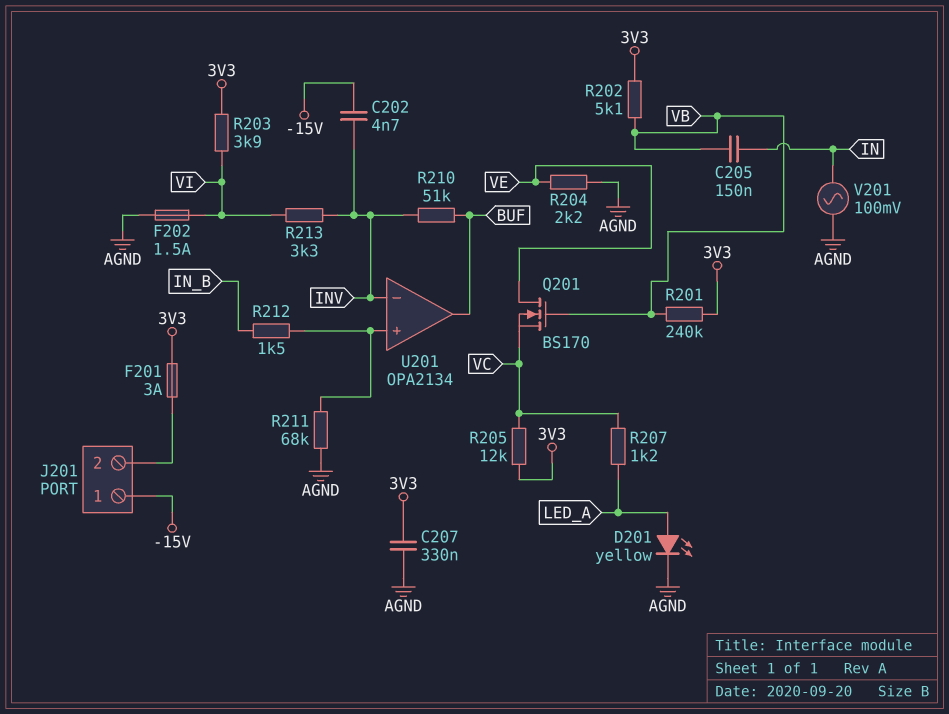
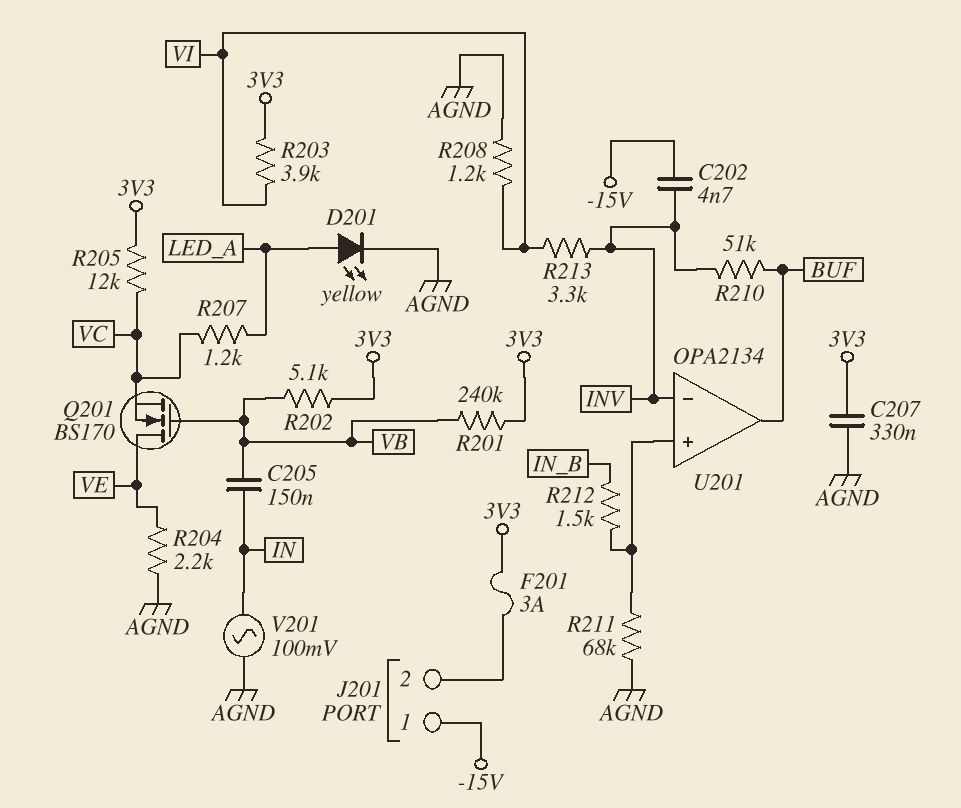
F202: 1.5A (AGND, VI) -> none
R208: none -> 1.2k (AGND, VI)

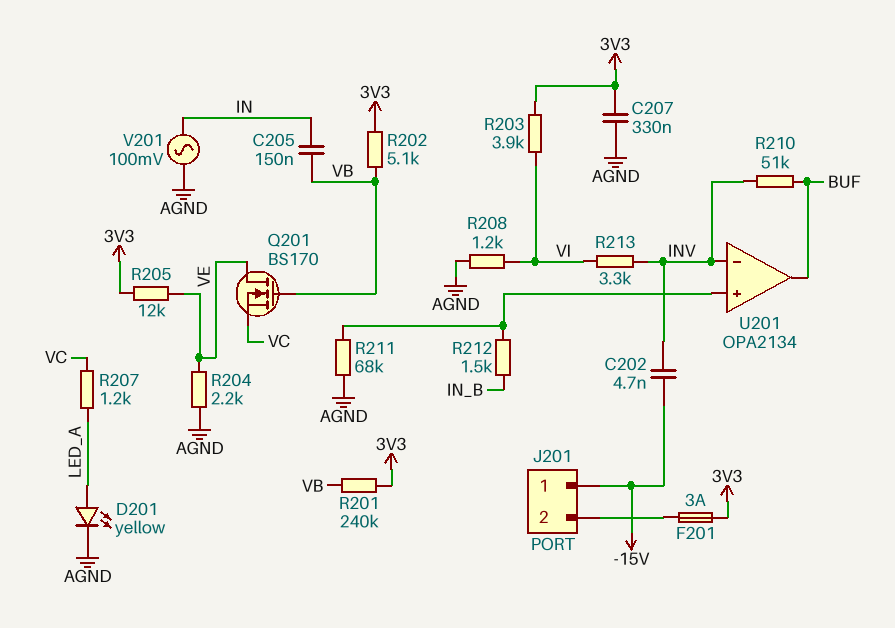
R205: 12k (3V3, VC) -> 12k (3V3, VE)

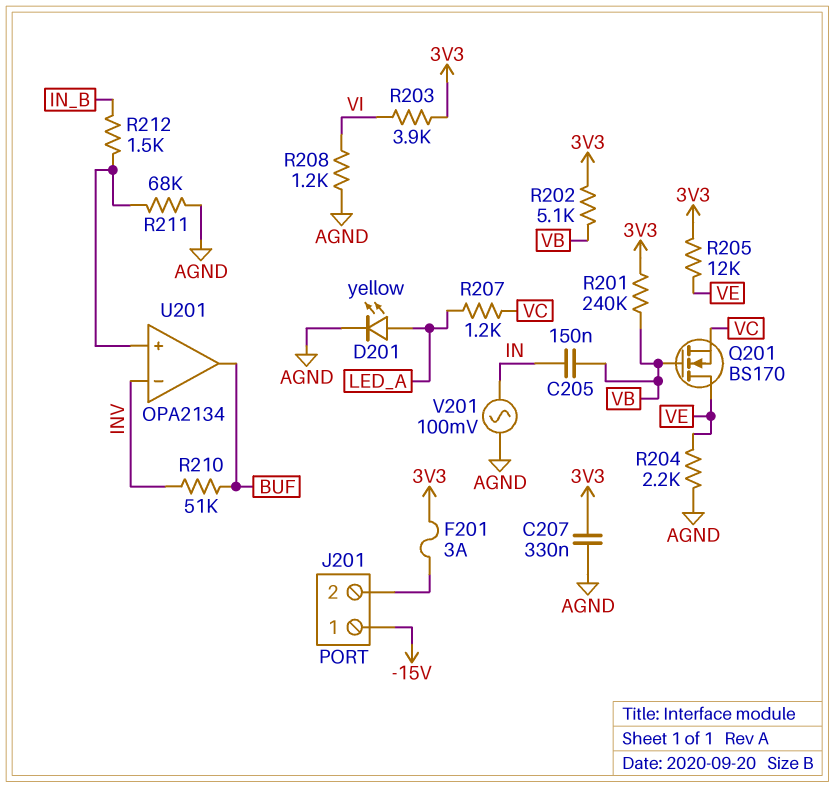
C202: 4.7nF (-15V, INV) -> none
R213: 3.3k (INV, VI) -> none

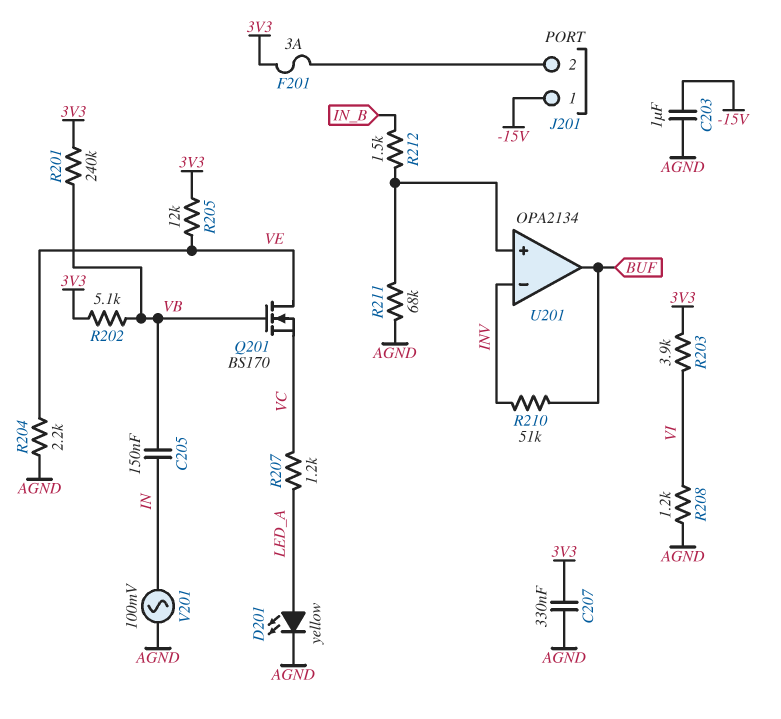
C203: none -> 1uF (-15V, AGND)

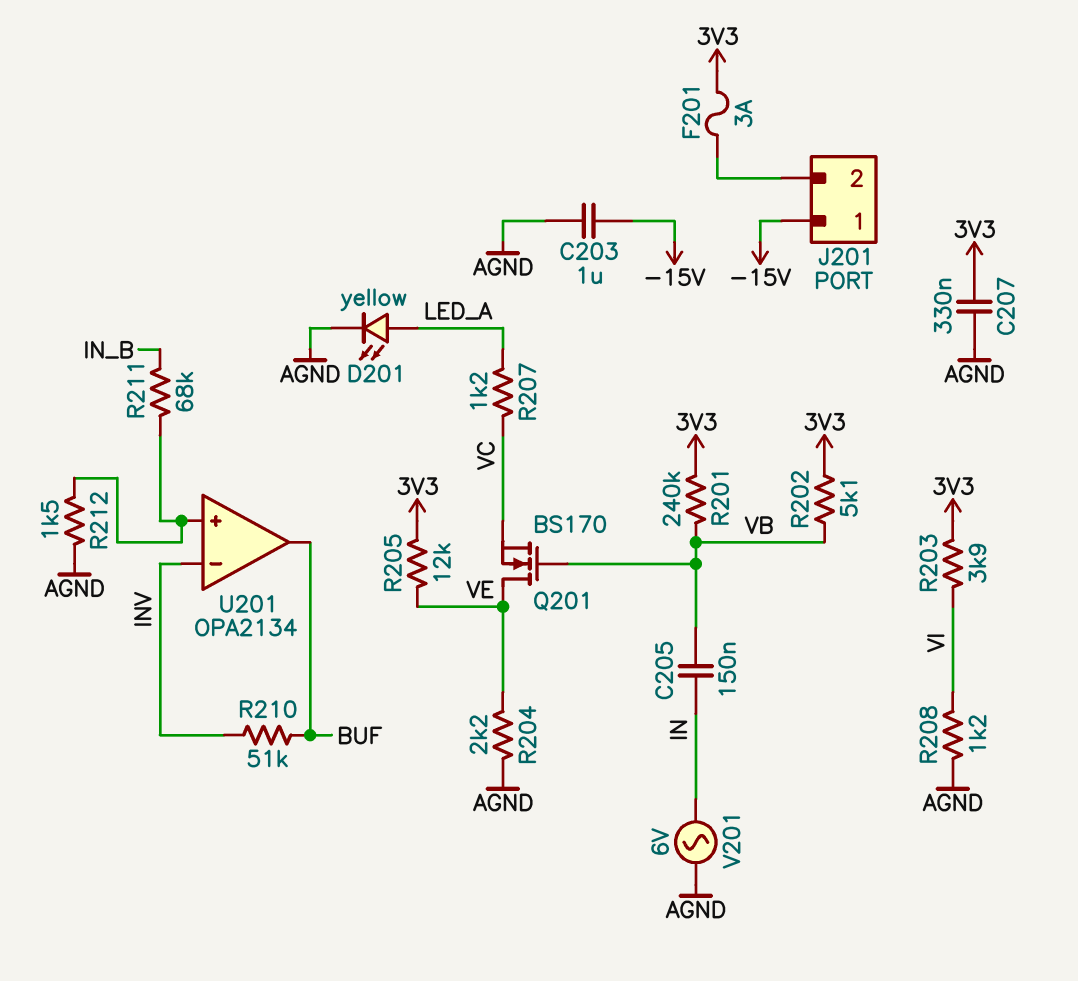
R211: 68k (AGND, U201/in+) -> 68k (IN_B, U201/in+)
R212: 1.5k (IN_B, U201/in+) -> 1.5k (AGND, U201/in+)
V201: AC 100mV (AGND, IN) -> AC 6V (AGND, IN)

